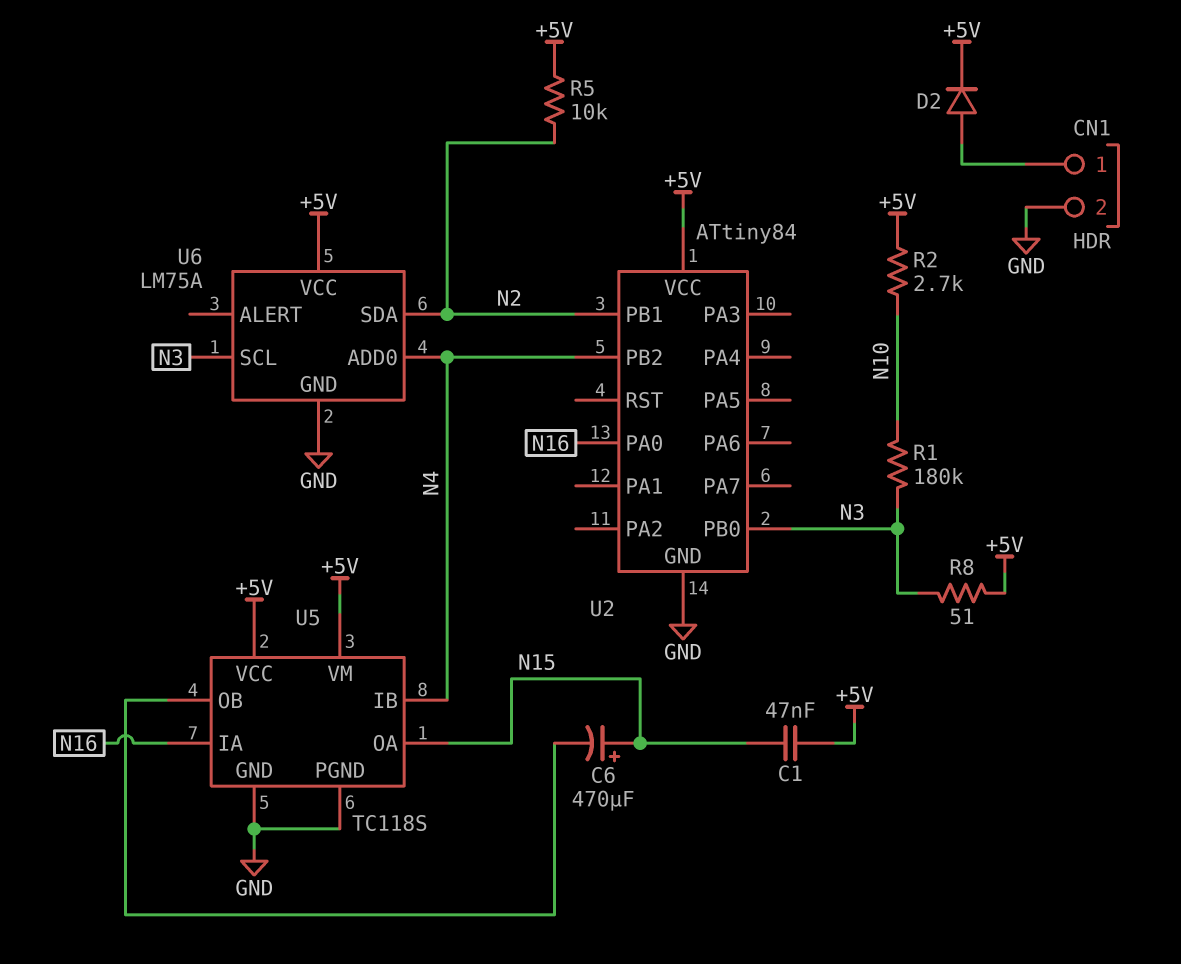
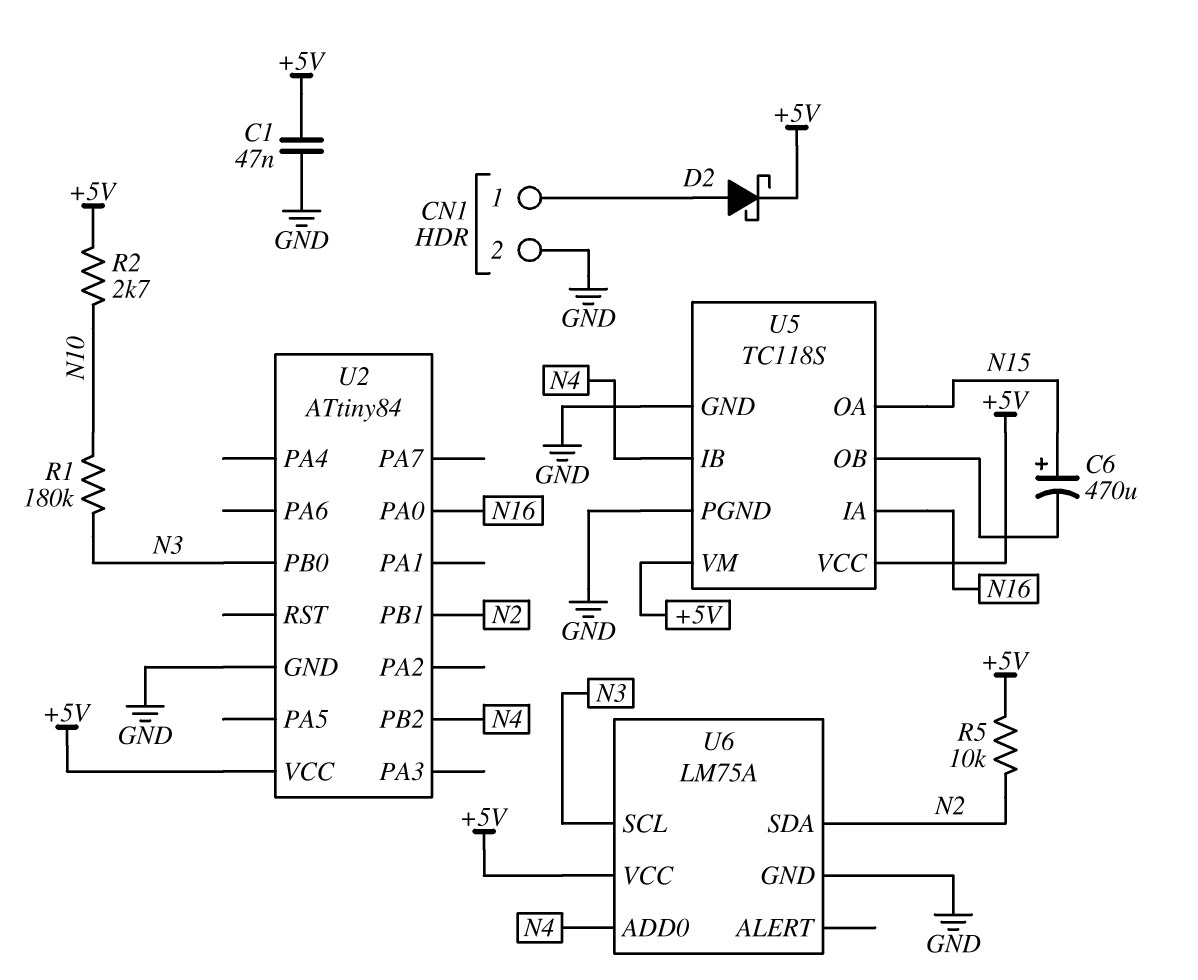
C1: 47nF (+5V, N15) -> 47nF (+5V, GND)
D2: diode (A CN1/1, K +5V) -> schottky (A CN1/1, K +5V)
R8: 51 (+5V, N3) -> none

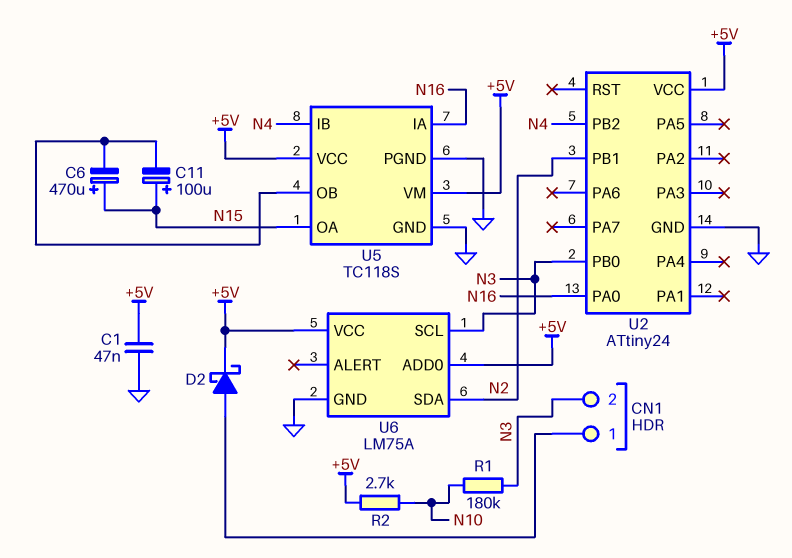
C11: none -> 100uF (plus N15, minus U5/OB)
CN1 pin 2: GND -> N3
R5: 10k (+5V, N2) -> none
U2: ATtiny84 -> ATtiny24
U6 pin ADD0: N4 -> +5V

